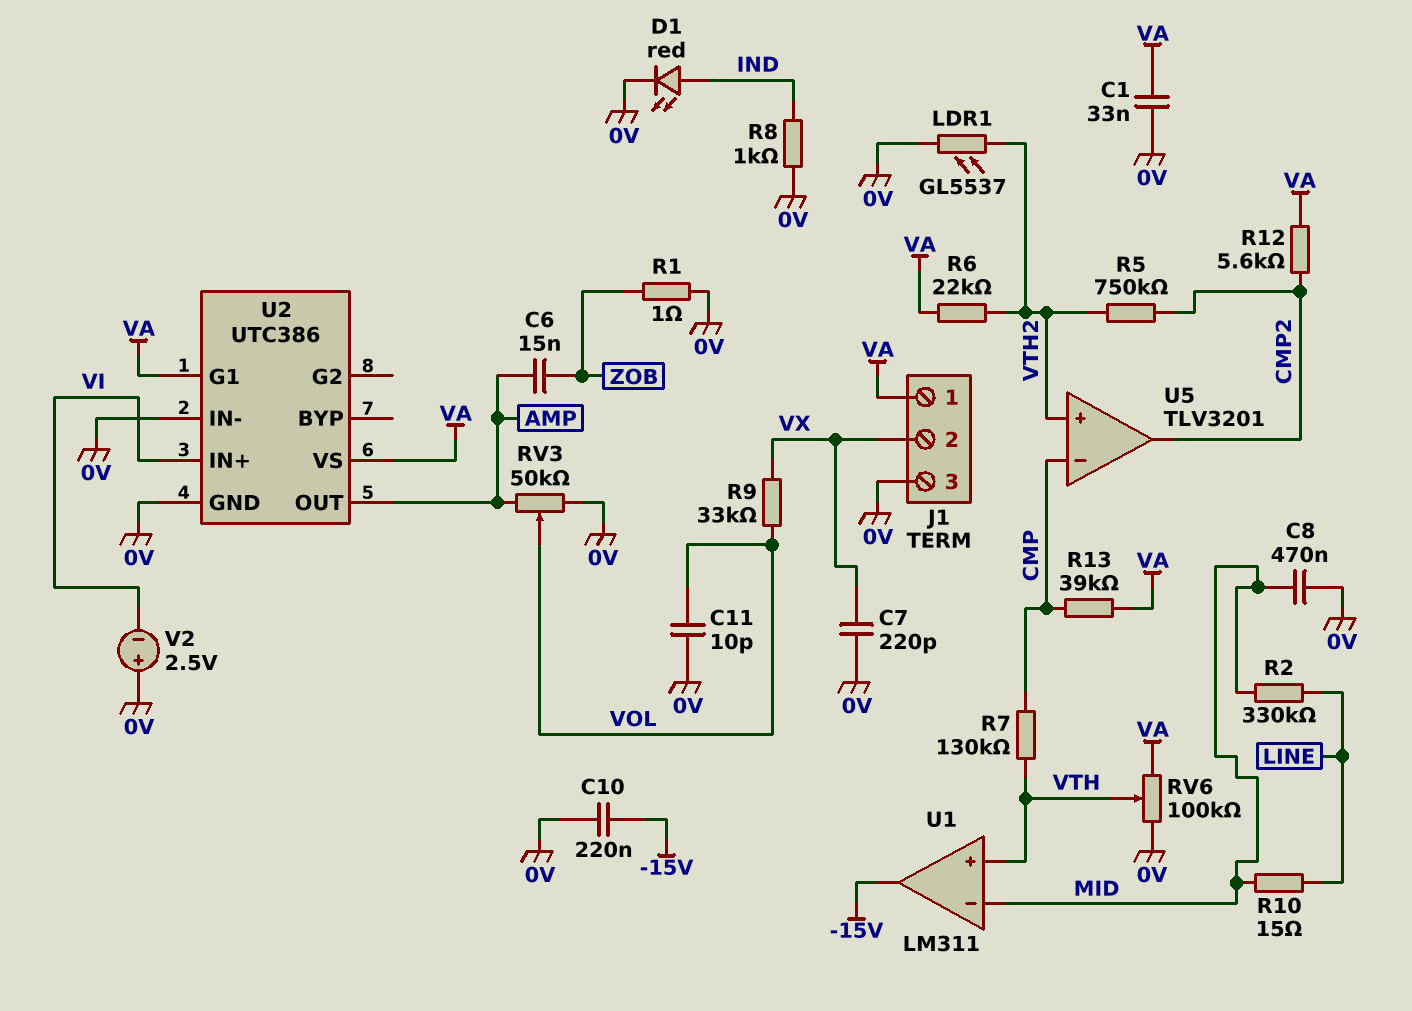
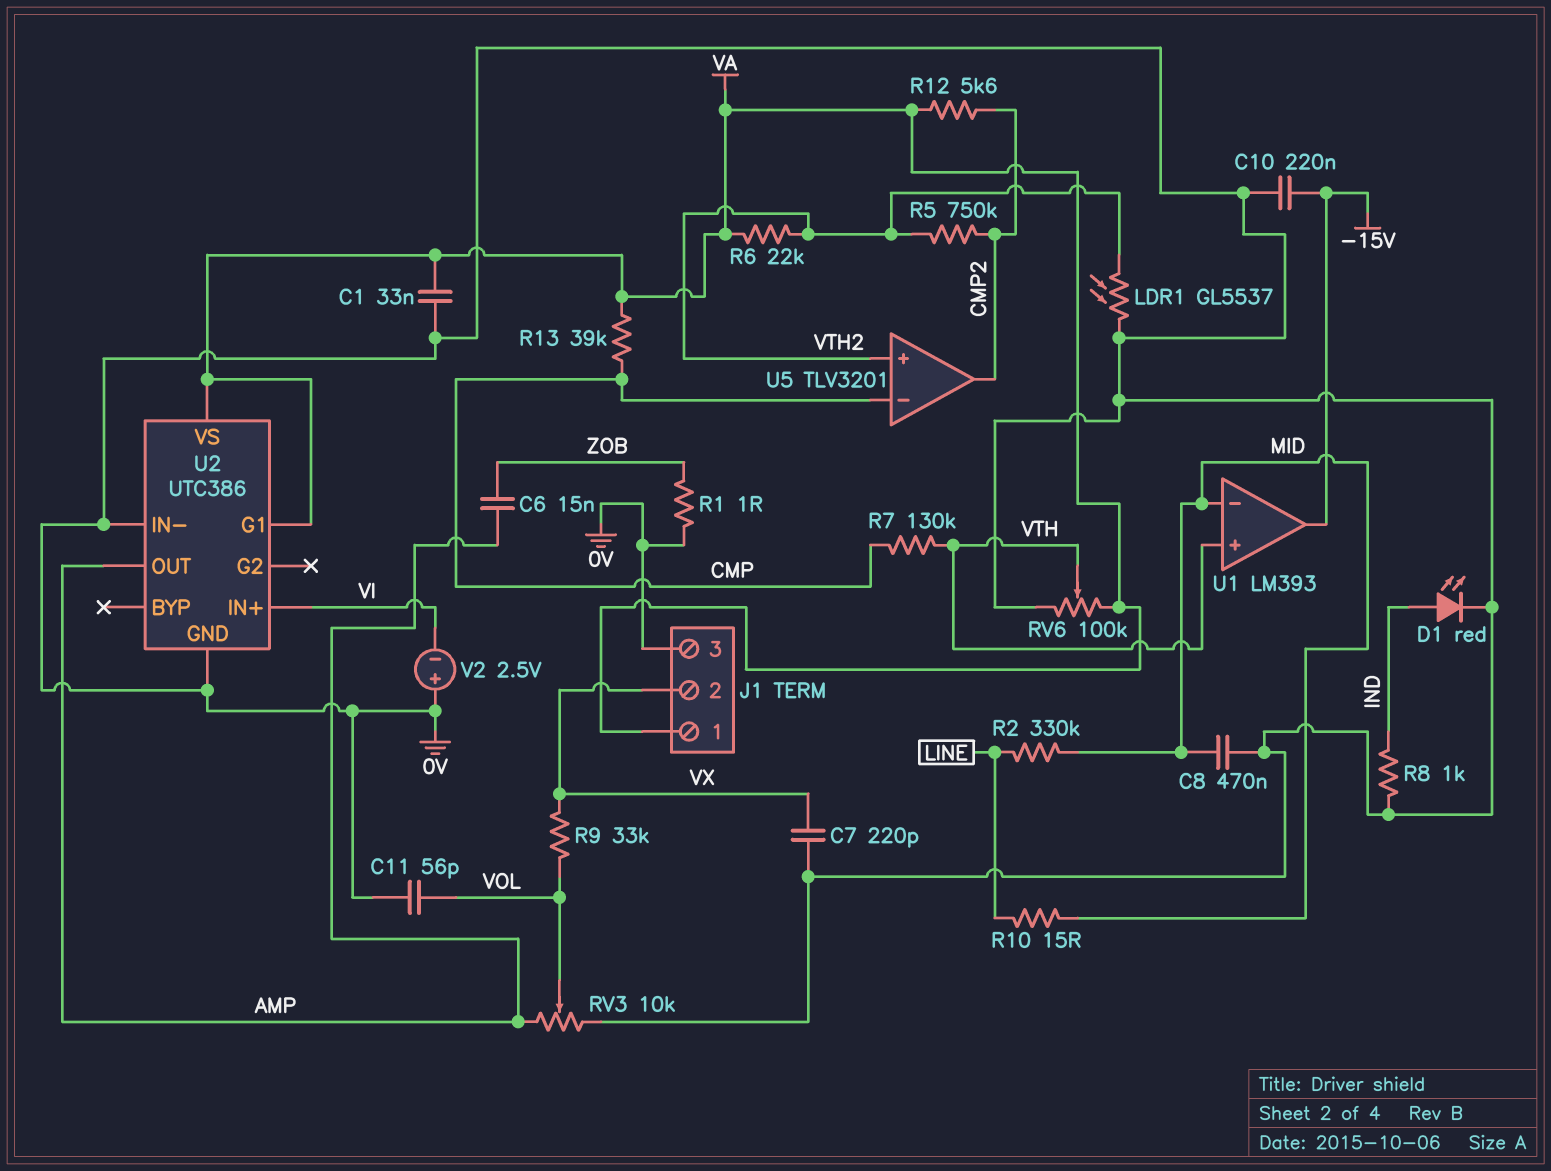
C11: 10pF (0V, VOL) -> 56pF (0V, VOL)
RV3: 50k (0V, AMP, wiper VOL) -> 10k (0V, AMP, wiper VOL)
U1: LM311 -> LM393

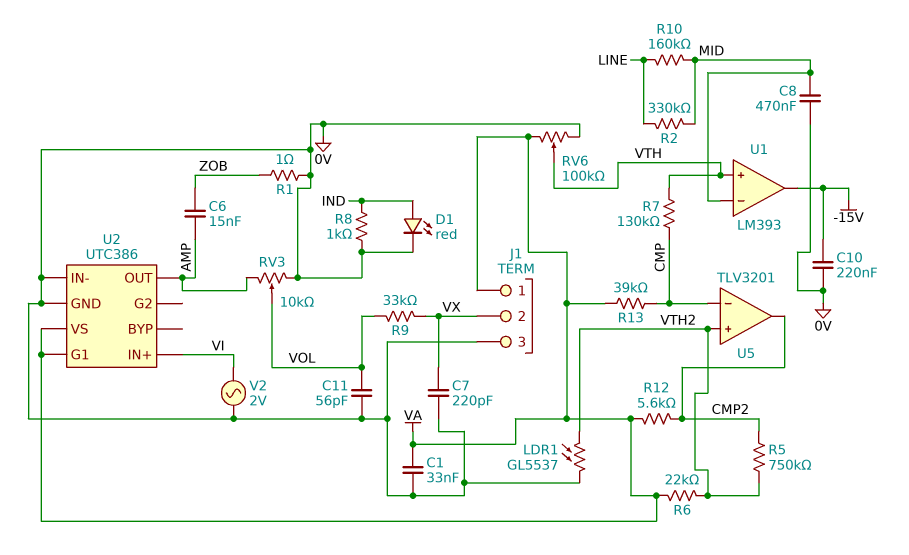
R10: 15 (LINE, MID) -> 160k (LINE, MID)
V2: 2.5V (plus 0V, minus VI) -> AC 2V (0V, VI)

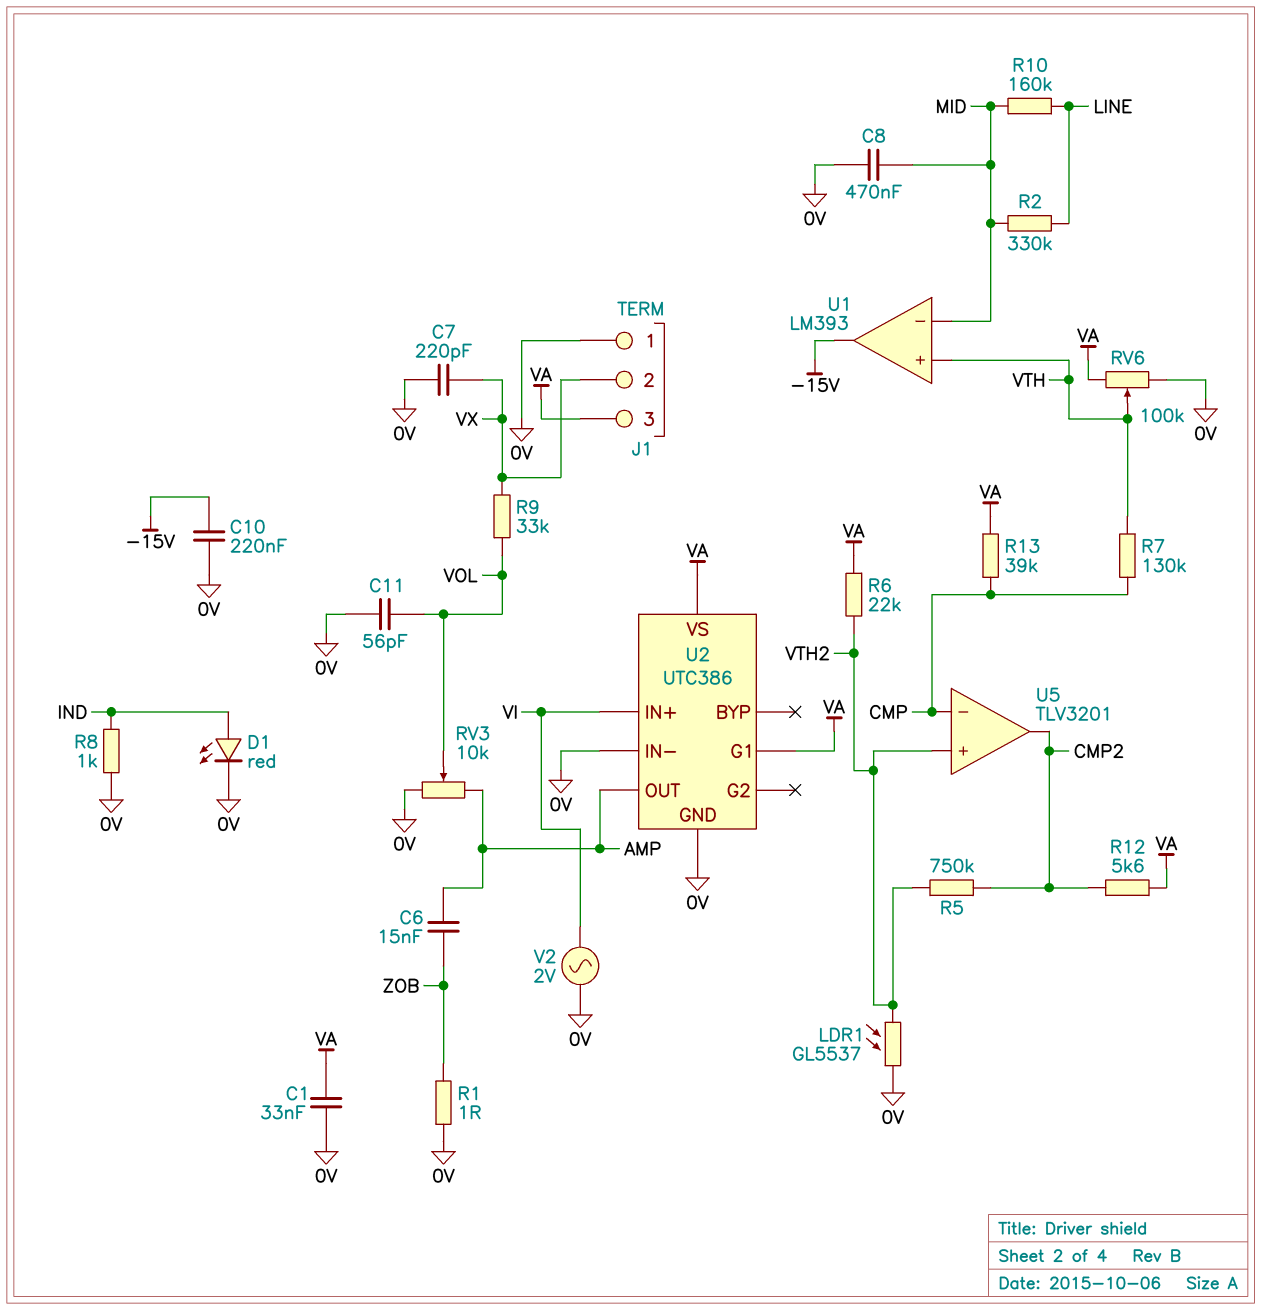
J1 pin 1: VA -> 0V
J1 pin 3: 0V -> VA

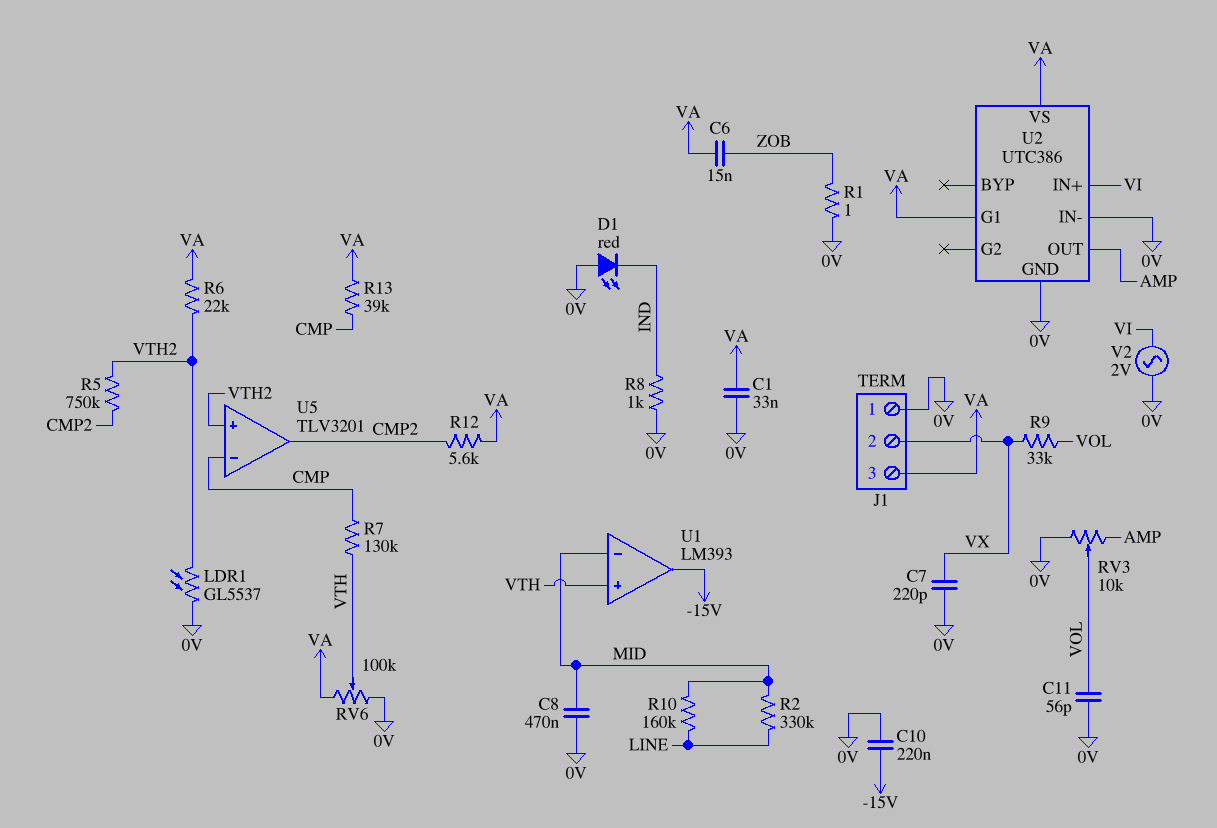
C6: 15nF (AMP, ZOB) -> 15nF (VA, ZOB)
D1: LED red (A IND, K 0V) -> LED red (A 0V, K IND)

